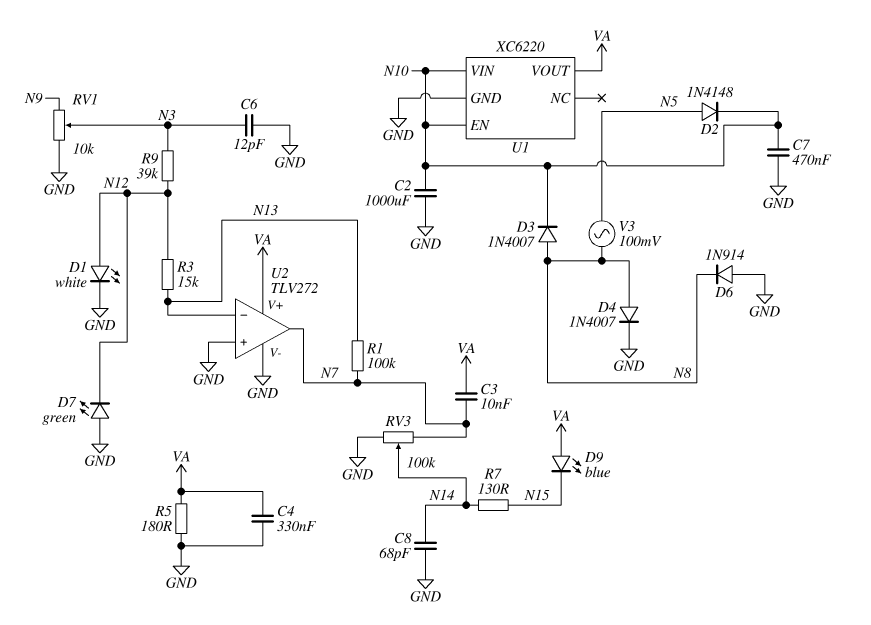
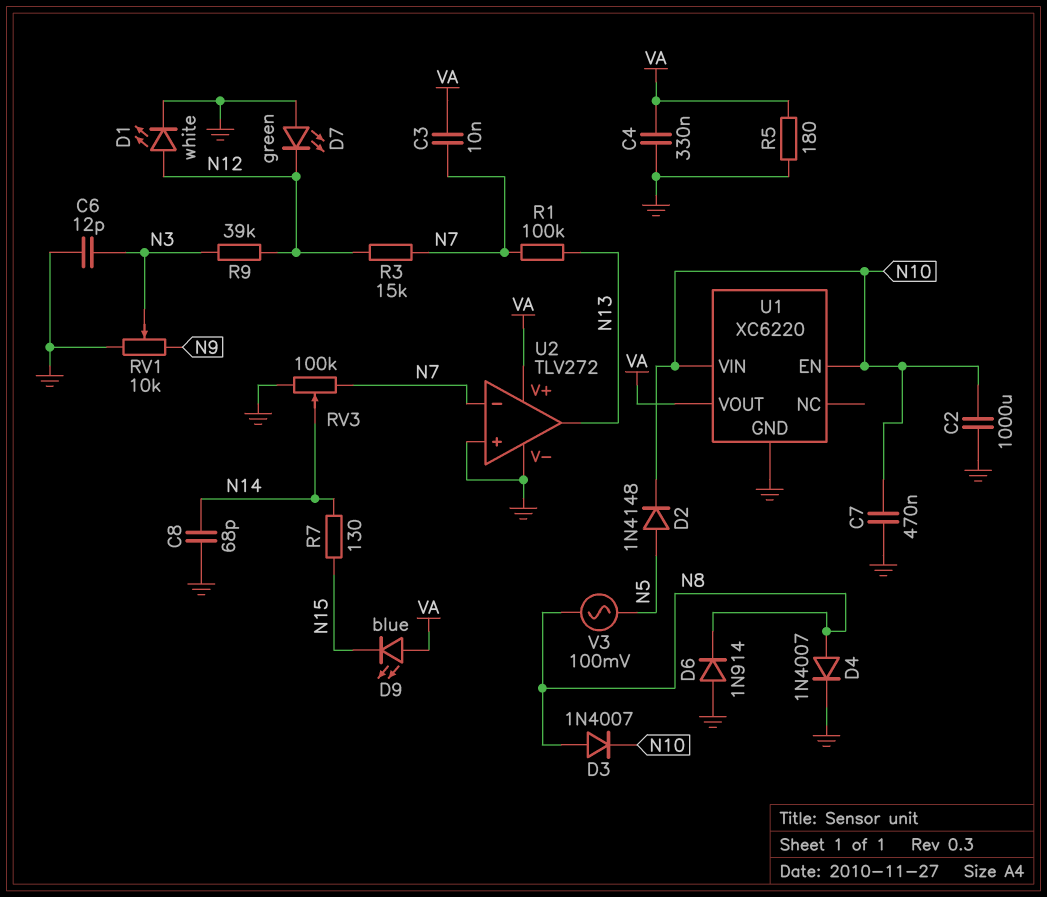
R3: 15k (N12, N13) -> 15k (N7, N12)
U2 pin in-: N13 -> N7
U2 pin out: N7 -> N13

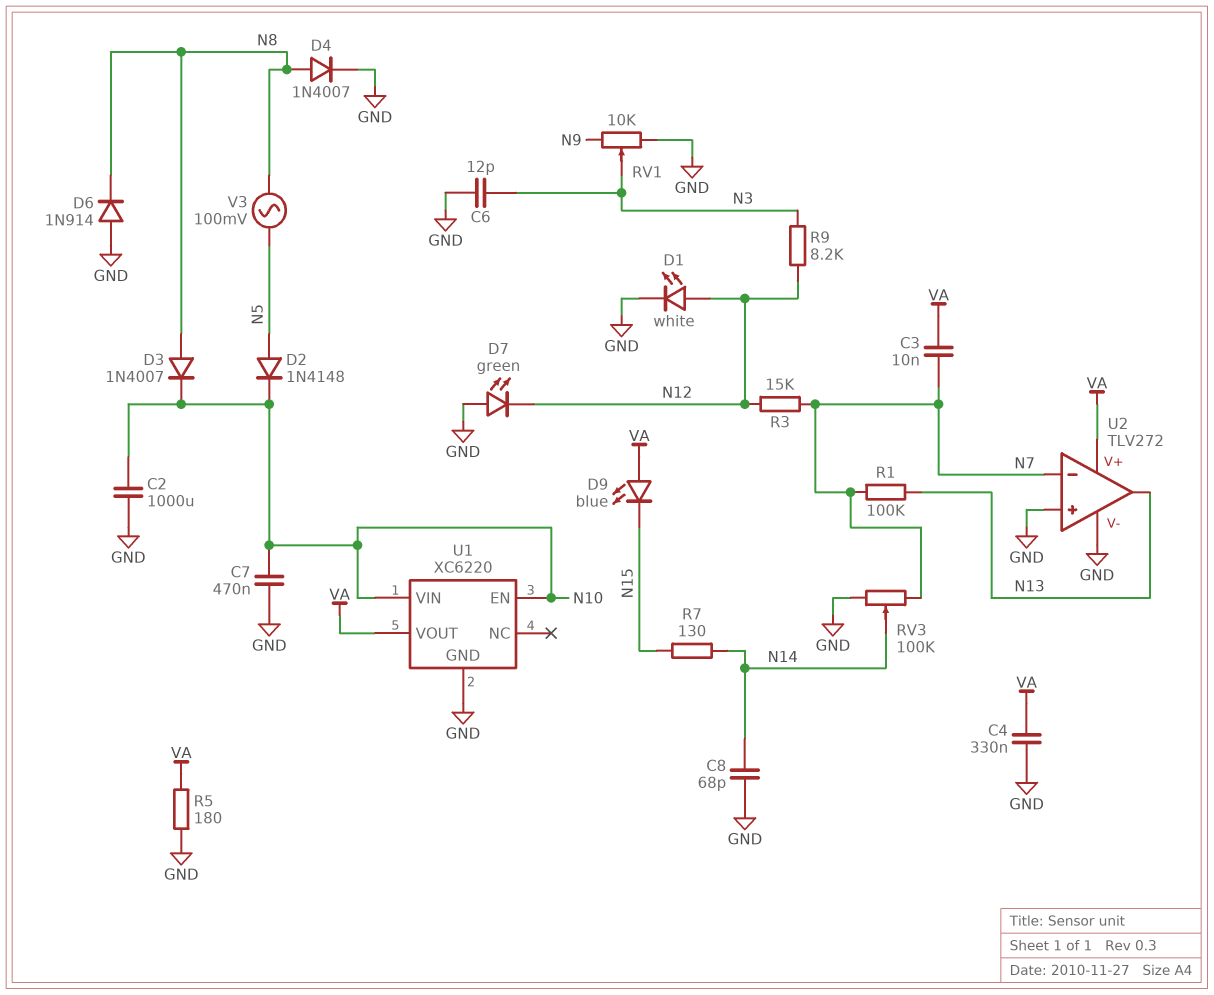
R9: 39k (N3, N12) -> 8.2k (N3, N12)

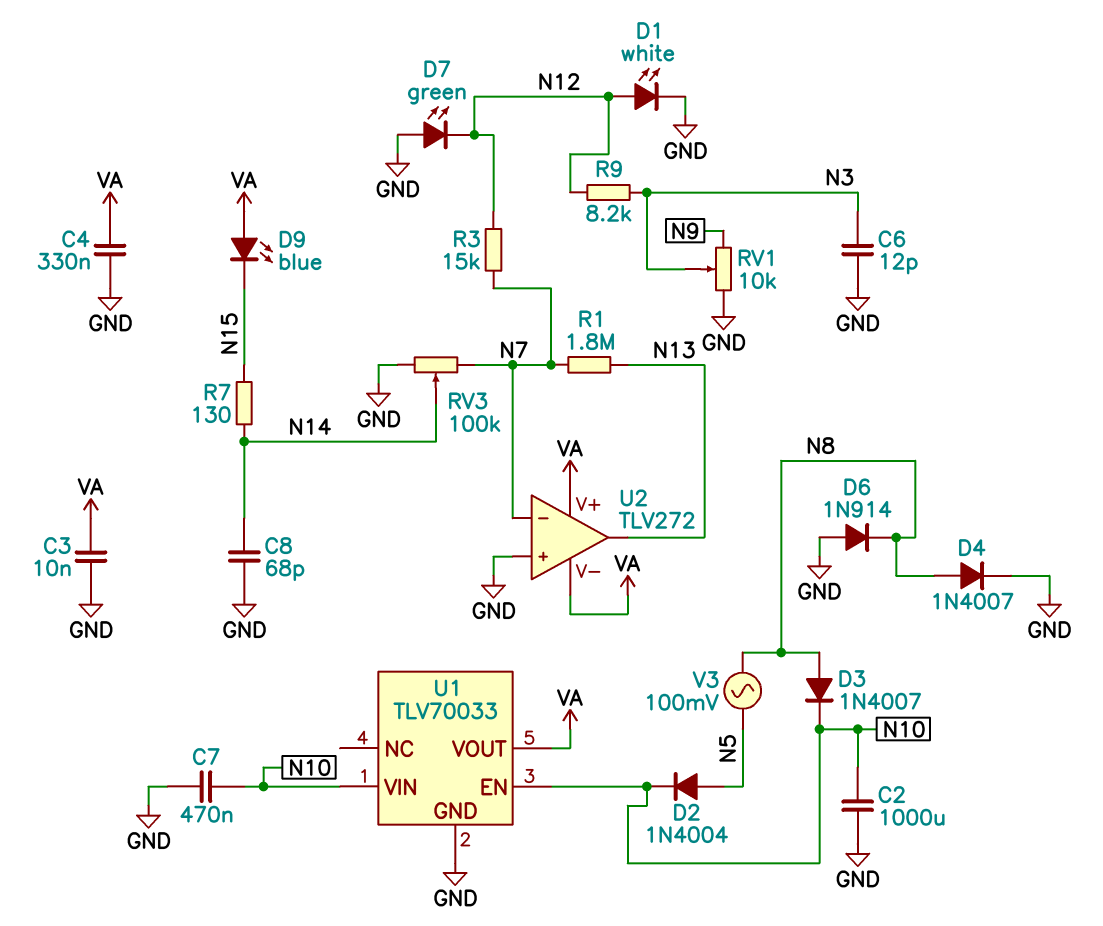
C3: 10nF (N7, VA) -> 10nF (GND, VA)
D2: diode 1N4148 (A N5, K N10) -> diode 1N4004 (A N5, K N10)
R1: 100k (N7, N13) -> 1.8M (N7, N13)
R5: 180 (GND, VA) -> none
U1: XC6220 -> TLV70033
U2 pin V-: GND -> VA

